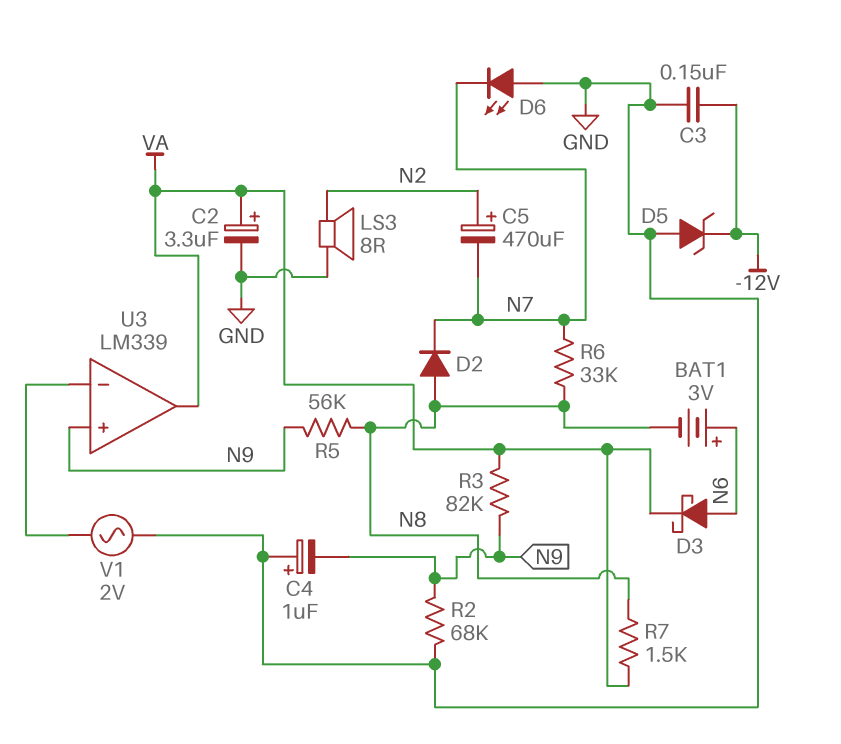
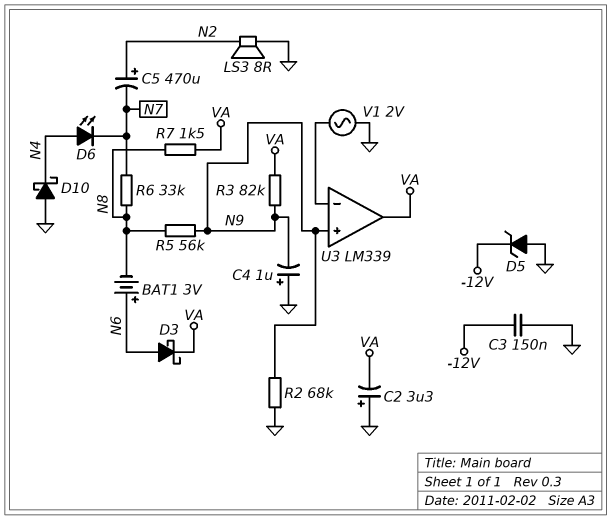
C2: 3.3uF (plus VA, minus GND) -> 3.3uF (plus GND, minus VA)
D2: diode (A N8, K N7) -> none
D6: LED (A GND, K N7) -> LED (A N4, K N7)
D10: none -> schottky (A GND, K N4)

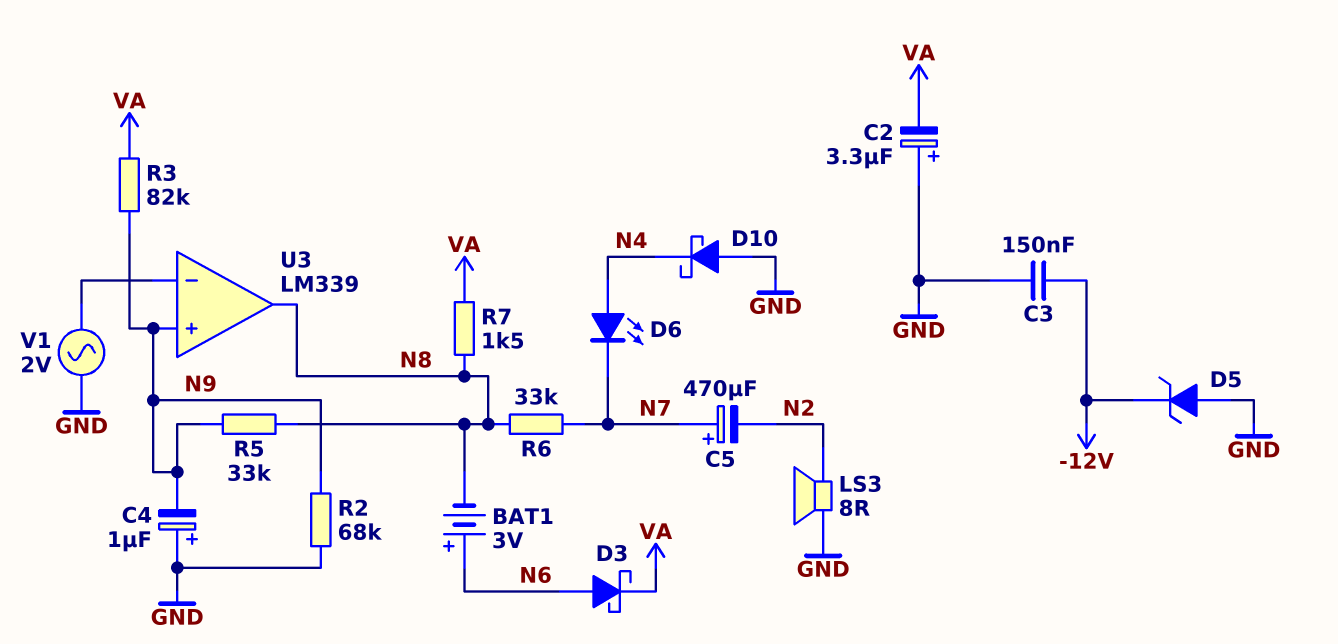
C5: 470uF (plus N2, minus N7) -> 470uF (plus N7, minus N2)
R5: 56k (N8, N9) -> 33k (N8, N9)
U3 pin out: VA -> N8

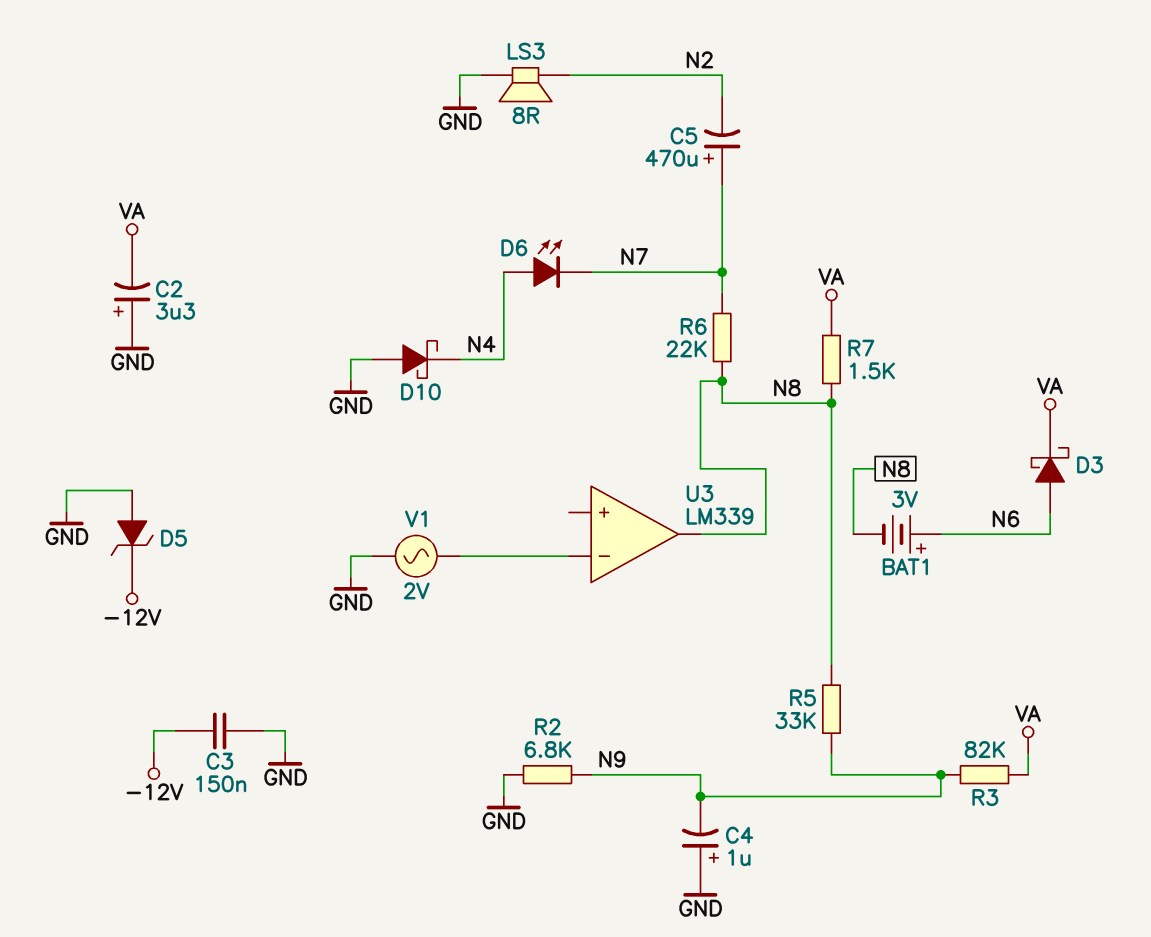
R2: 68k (GND, N9) -> 6.8k (GND, N9)
R6: 33k (N7, N8) -> 22k (N7, N8)
U3 pin in+: N9 -> none

